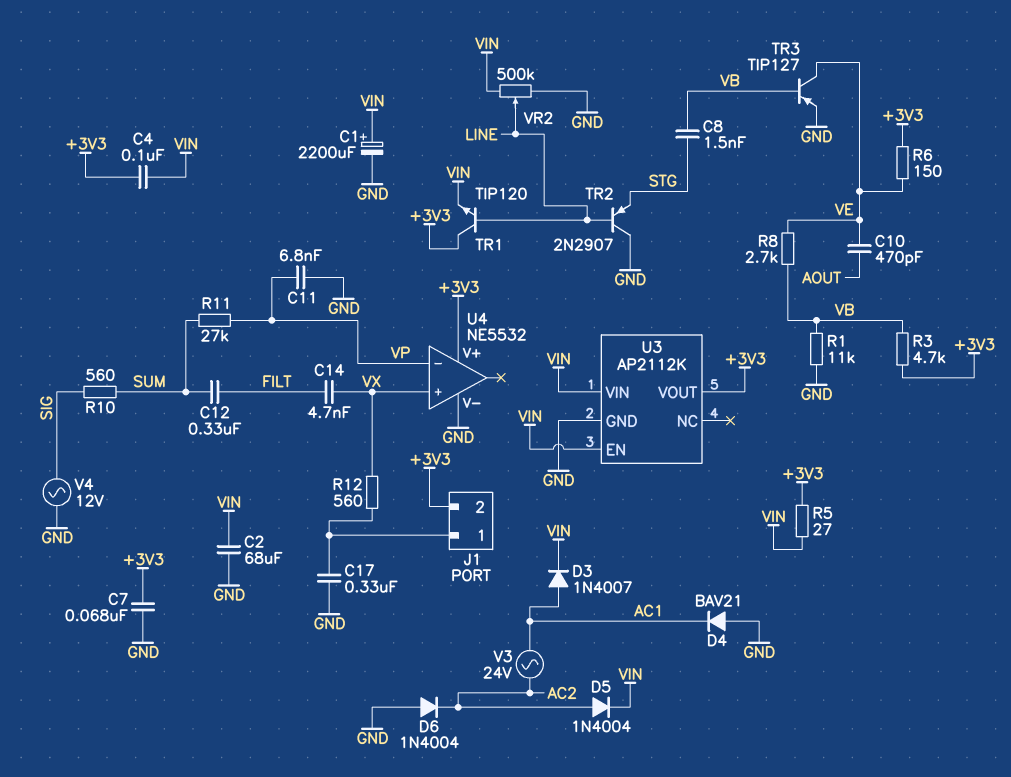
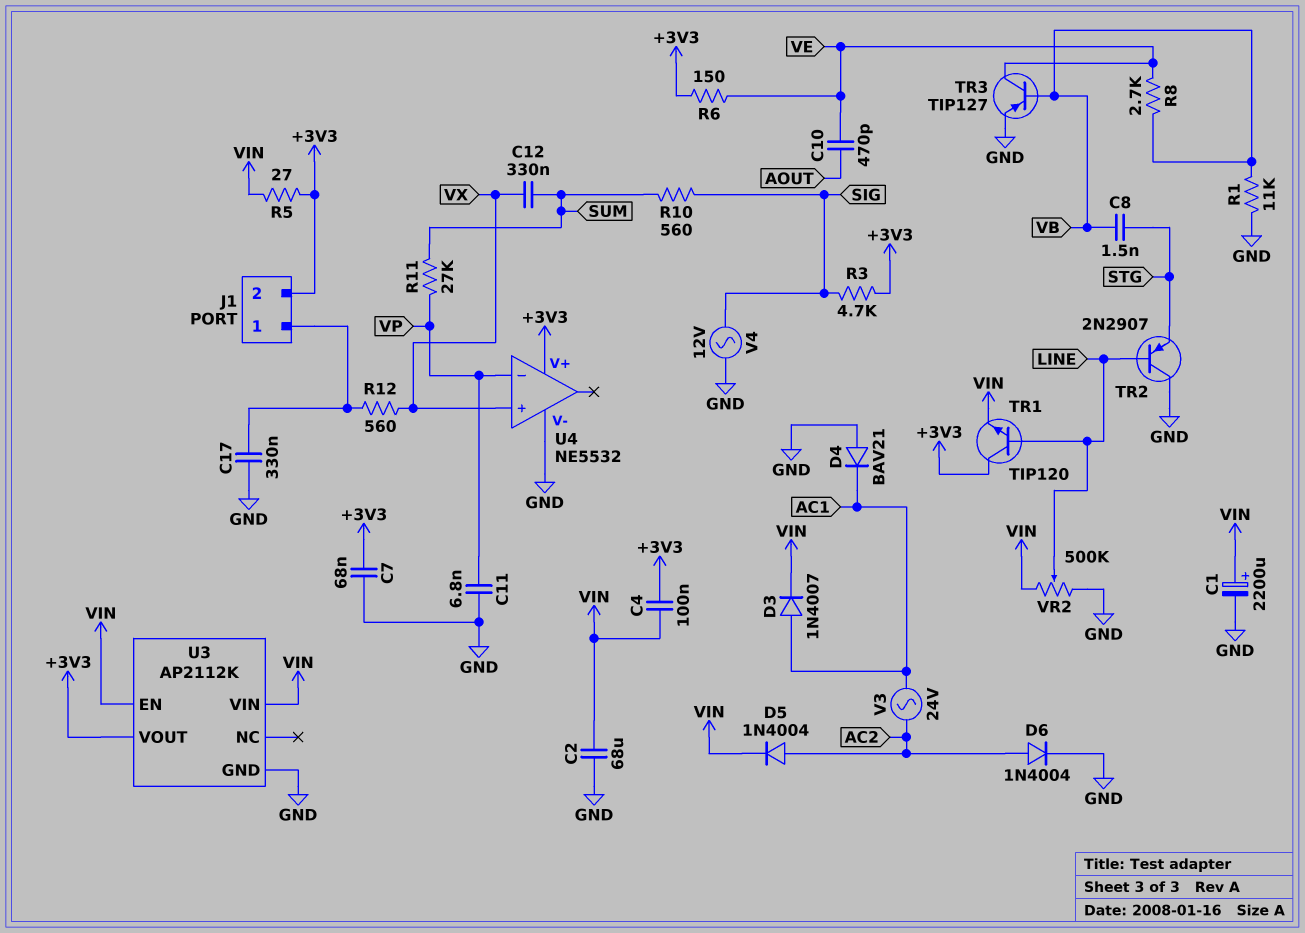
C12: 330nF (FILT, SUM) -> 330nF (SUM, VX)
C14: 4.7nF (FILT, VX) -> none
D6: diode 1N4004 (A GND, K AC2) -> diode 1N4004 (A AC2, K GND)
R3: 4.7k (+3V3, VB) -> 4.7k (+3V3, SIG)

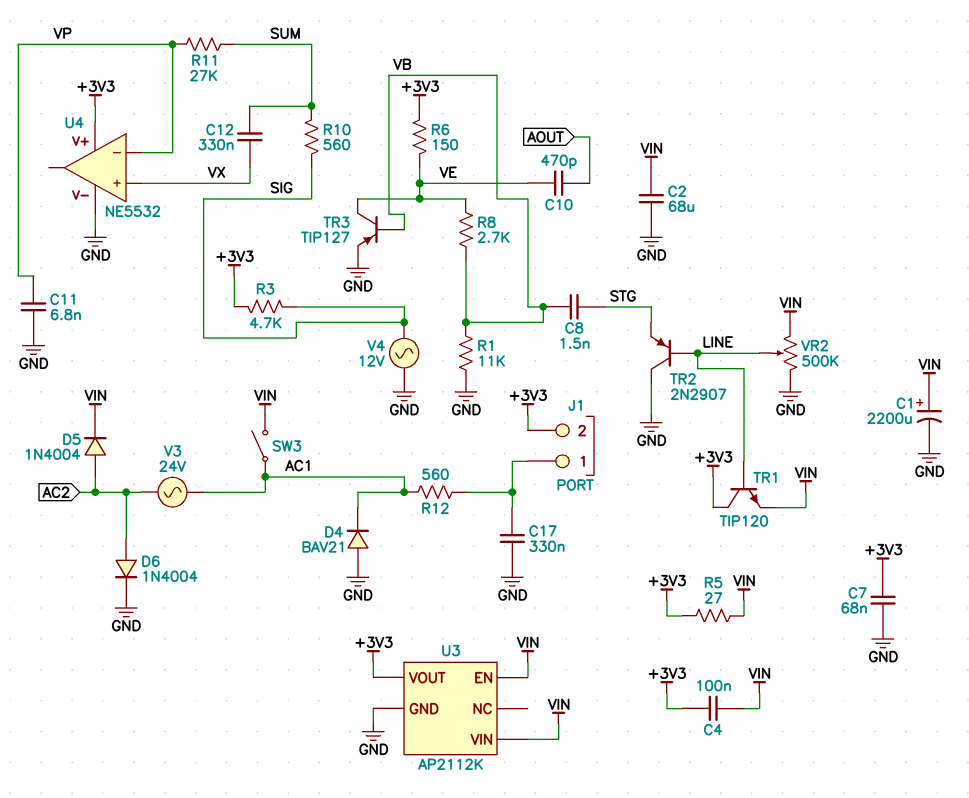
D3: diode 1N4007 (A AC1, K VIN) -> none
R12: 560 (J1/1, VX) -> 560 (AC1, J1/1)
SW3: none -> switch (AC1, VIN)

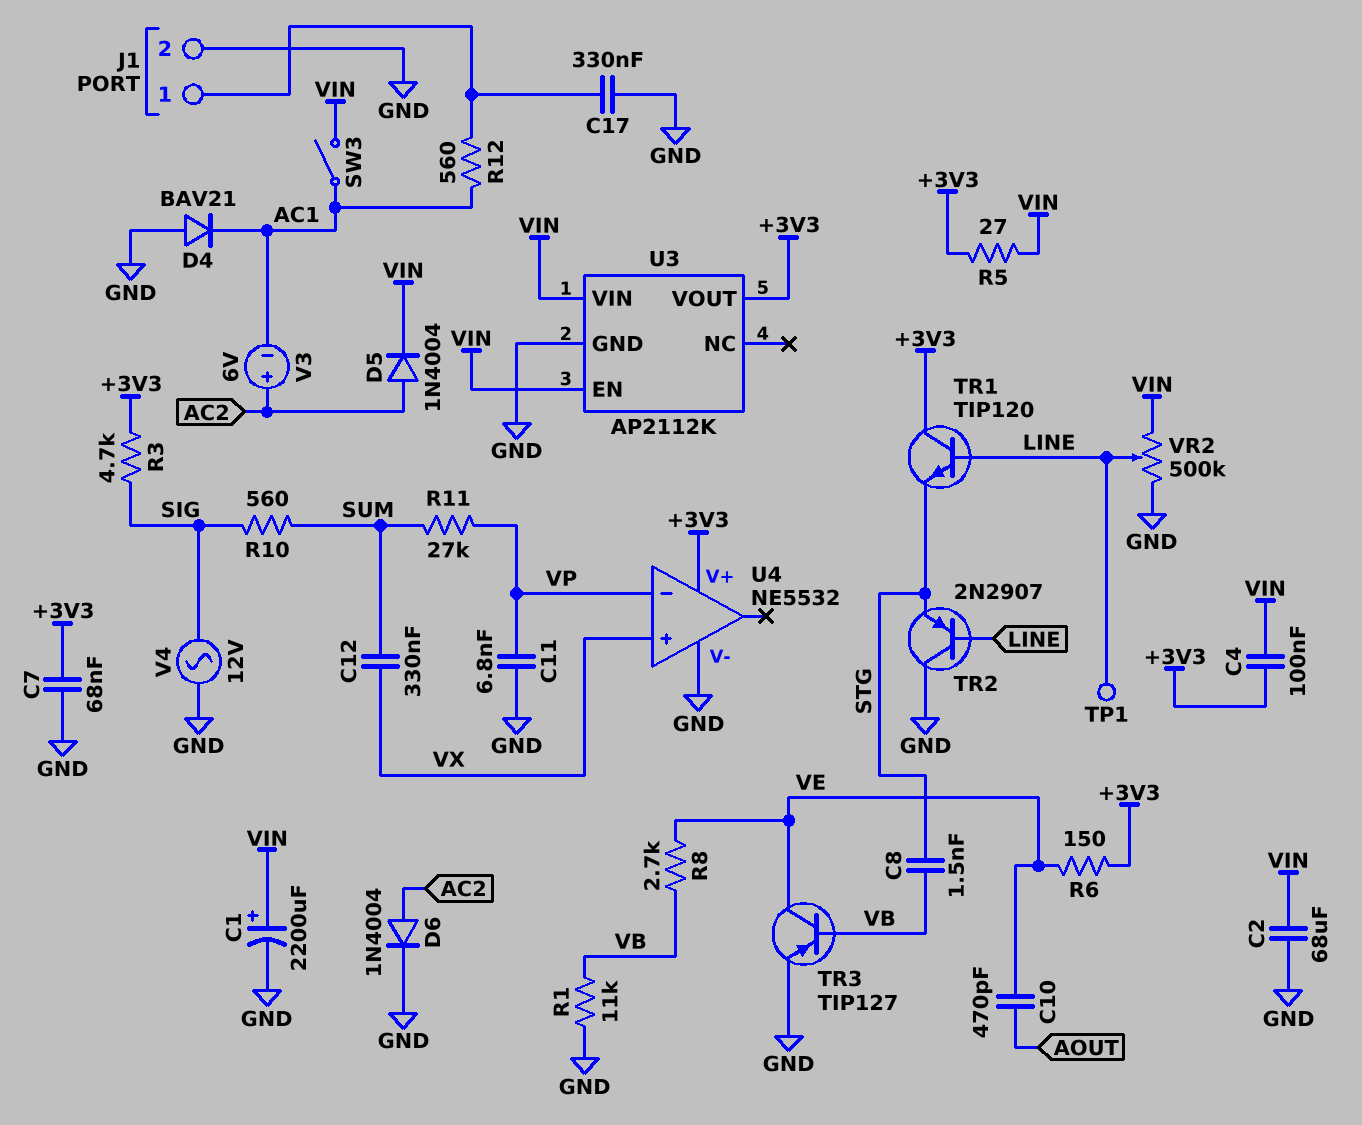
J1 pin 2: +3V3 -> GND
TP1: none -> test point (LINE)
TR1: NPN TIP120 (B LINE, C +3V3, E VIN) -> NPN TIP120 (B LINE, C +3V3, E STG)
V3: AC 24V (AC1, AC2) -> 6V (plus AC2, minus AC1)

